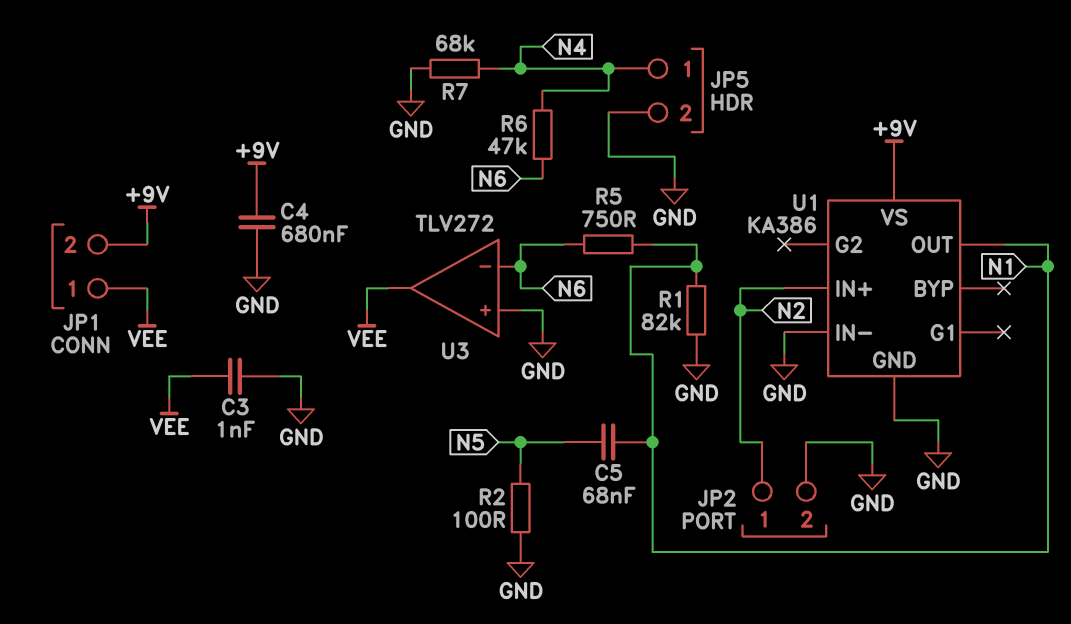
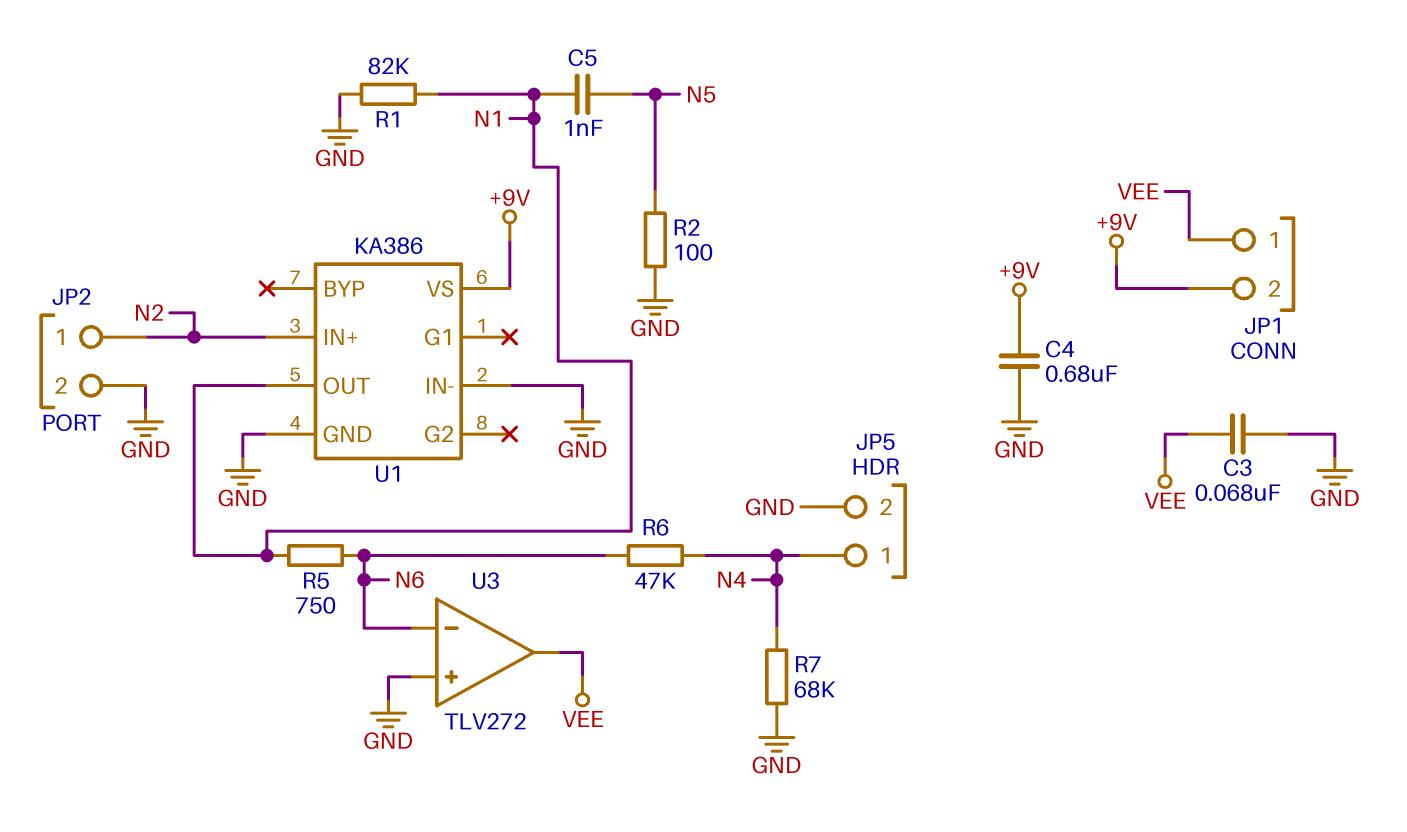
C3: 1nF (GND, VEE) -> 68nF (GND, VEE)
C5: 68nF (N1, N5) -> 1nF (N1, N5)

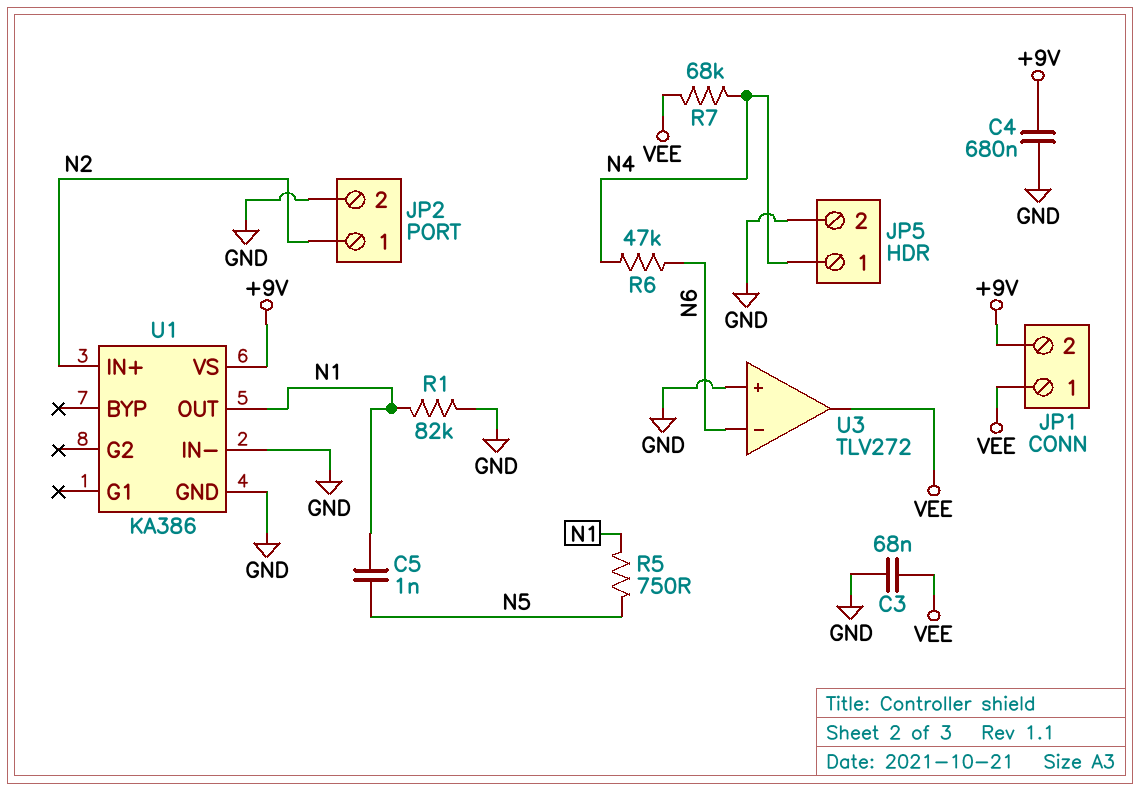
R2: 100 (GND, N5) -> none
R5: 750 (N1, N6) -> 750 (N1, N5)
R7: 68k (GND, N4) -> 68k (N4, VEE)

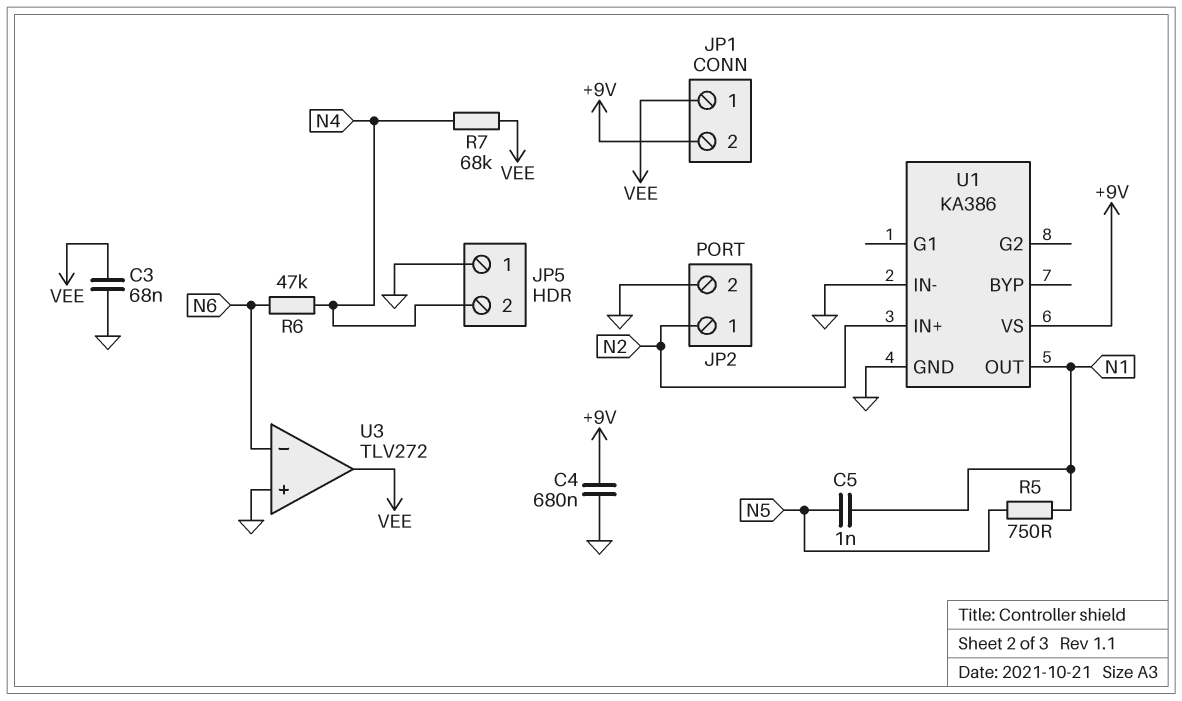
JP5 pin 1: N4 -> GND
JP5 pin 2: GND -> N4
R1: 82k (GND, N1) -> none

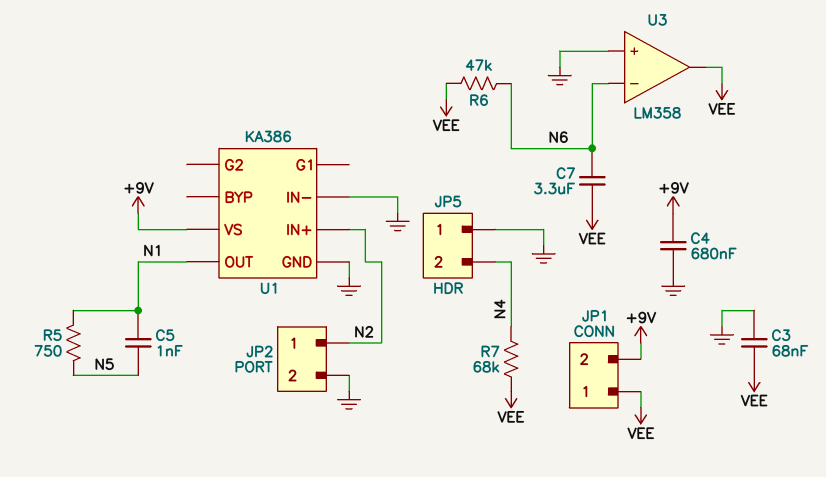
C7: none -> 3.3uF (N6, VEE)
R6: 47k (N4, N6) -> 47k (N6, VEE)
U3: TLV272 -> LM358

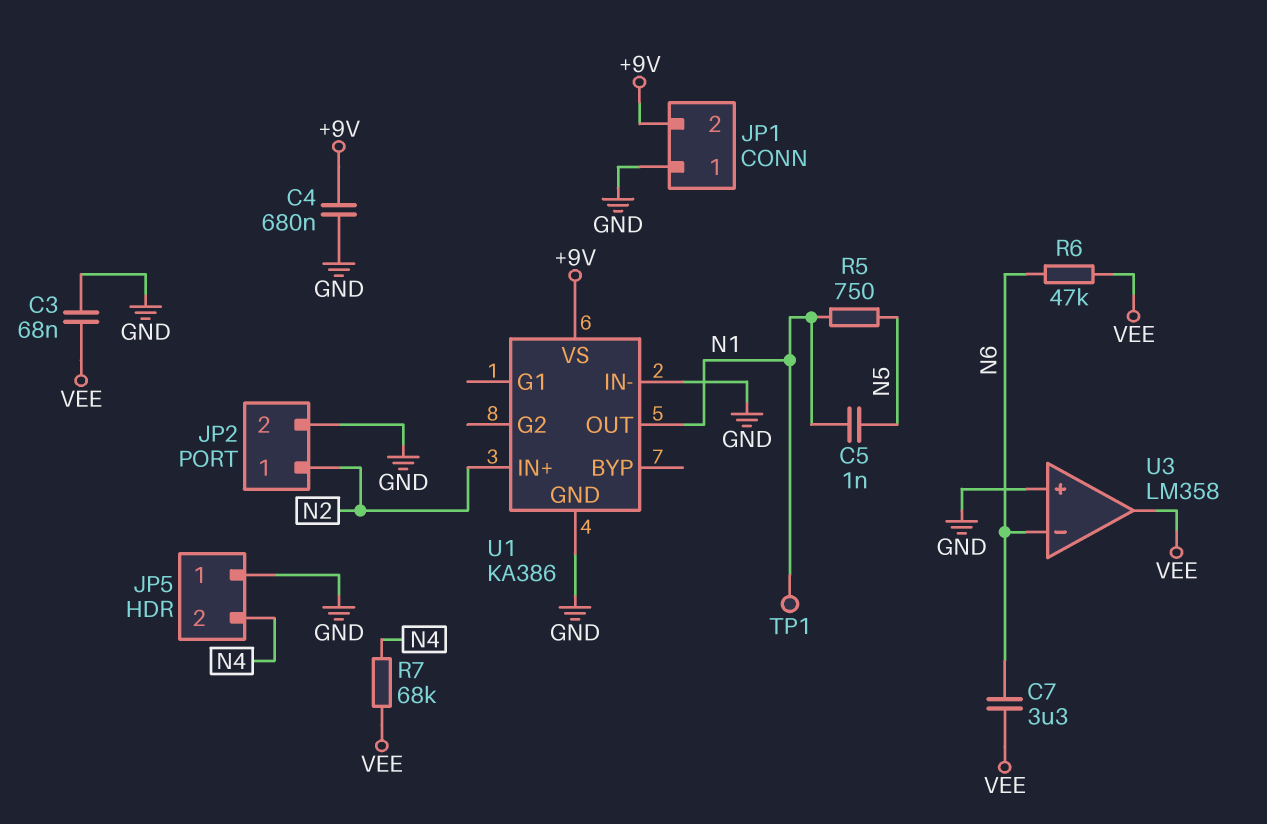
JP1 pin 1: VEE -> GND
TP1: none -> test point (N1)

